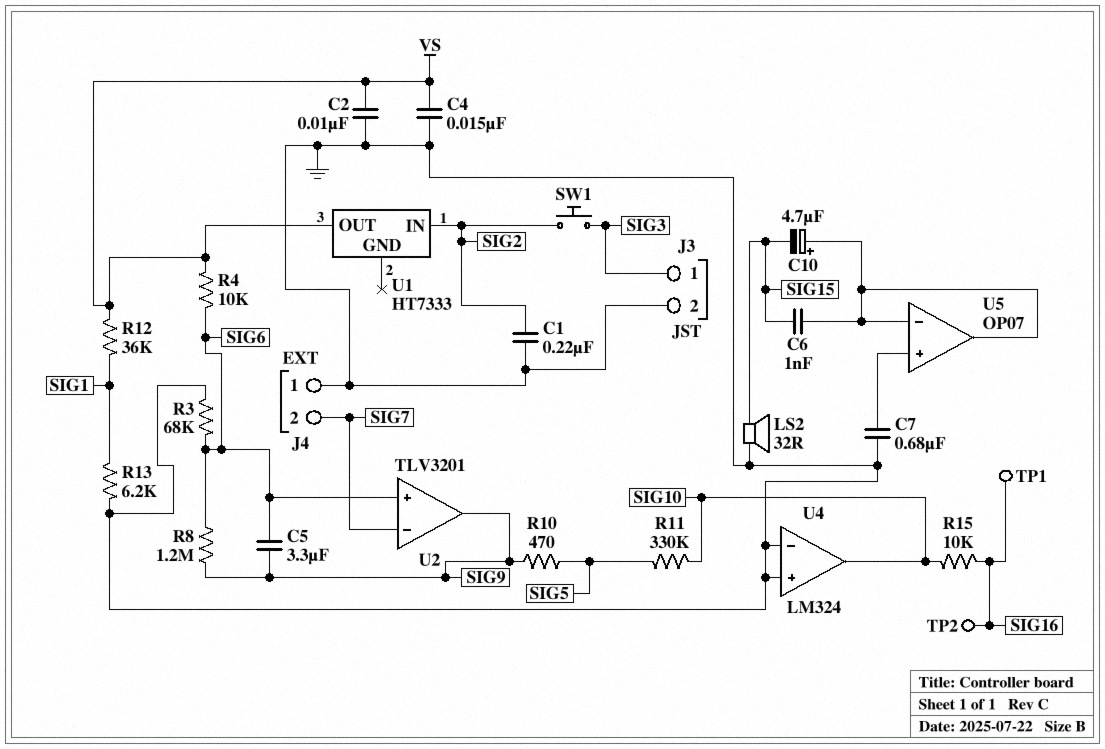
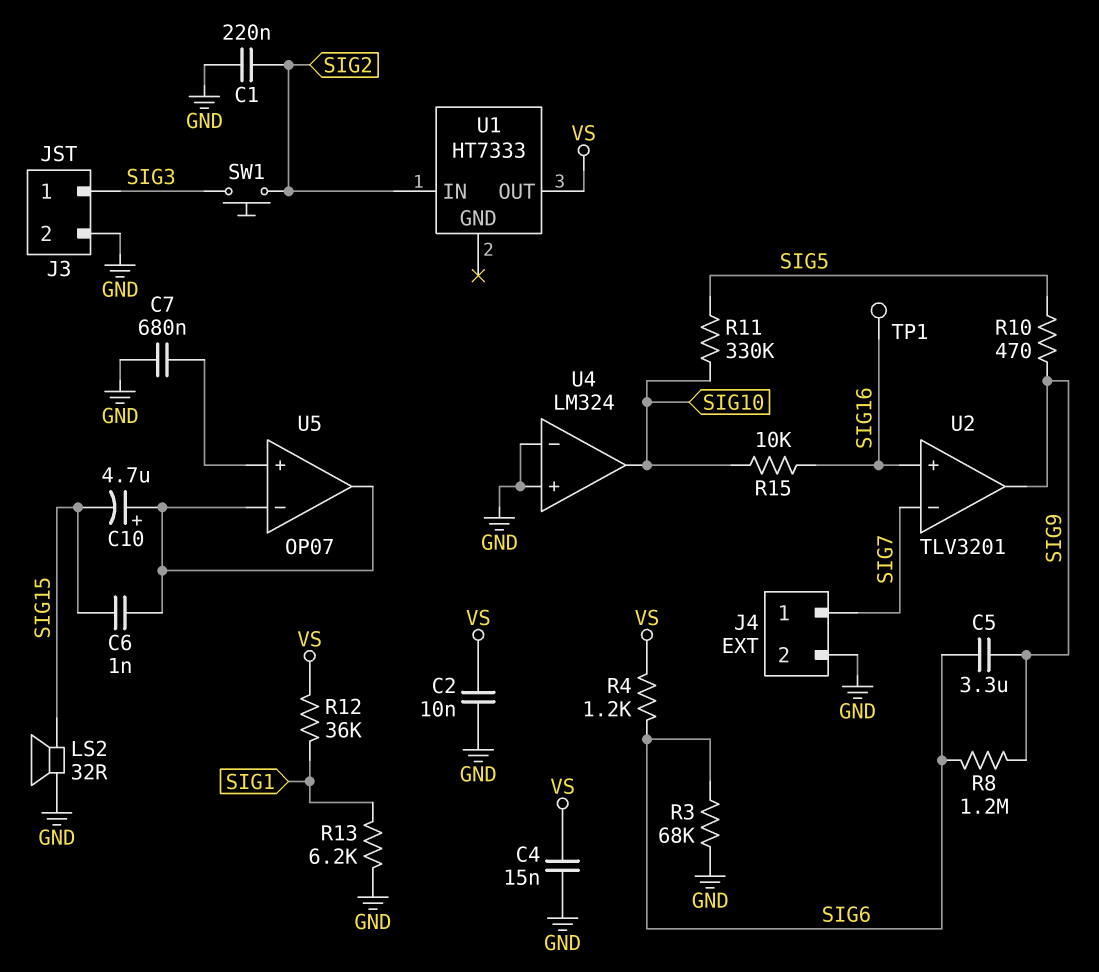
J4 pin 1: GND -> SIG7
J4 pin 2: SIG7 -> GND
R4: 10k (SIG6, VS) -> 1.2k (SIG6, VS)
TP2: test point (SIG16) -> none
U2 pin in+: SIG6 -> SIG16

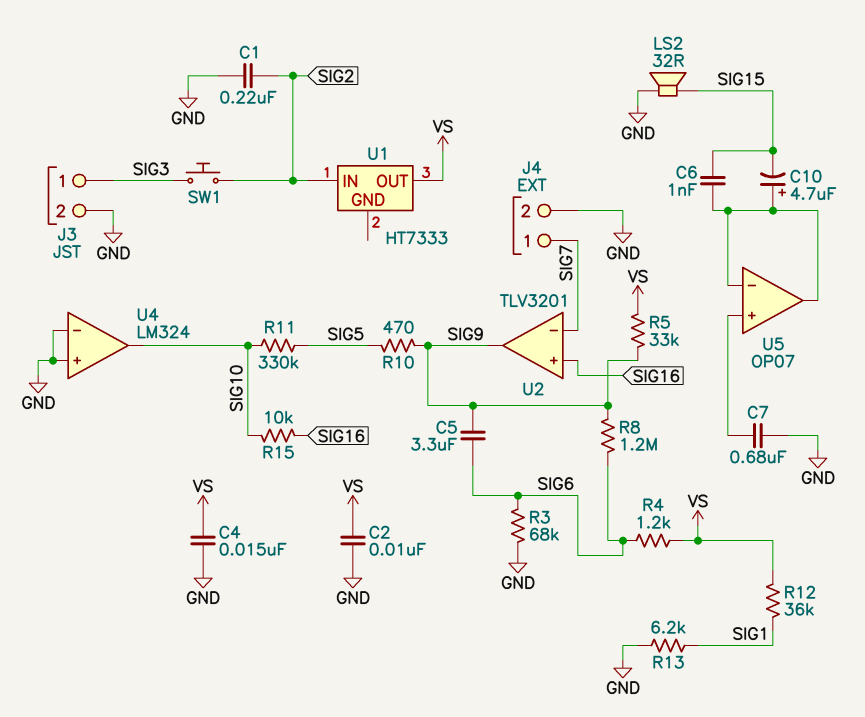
R5: none -> 33k (SIG9, VS)
TP1: test point (SIG16) -> none

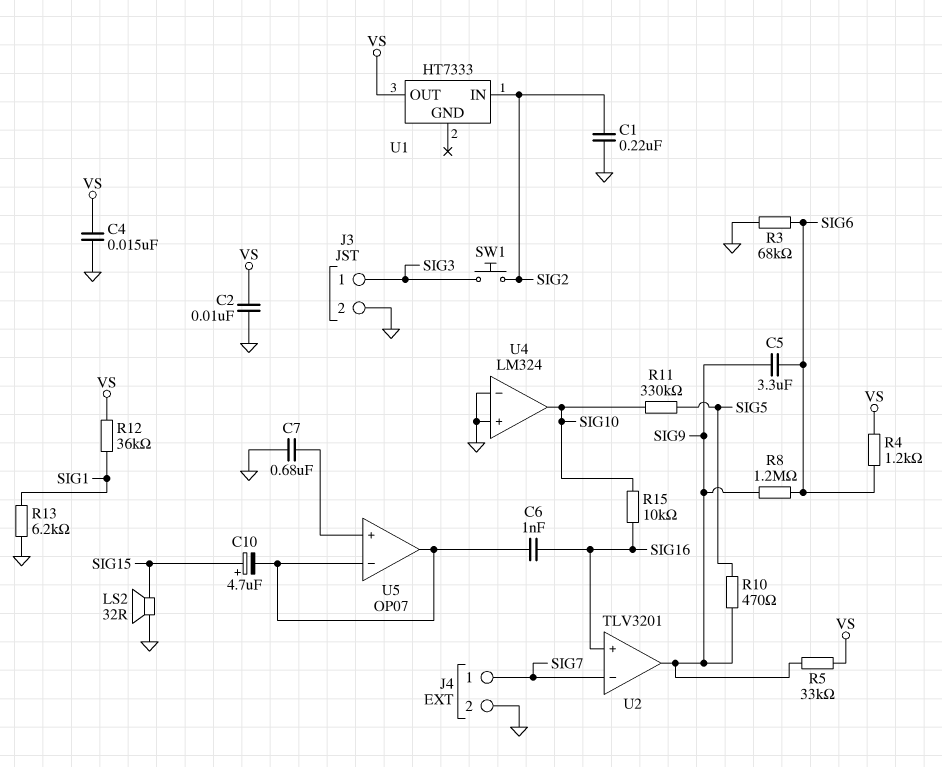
C6: 1nF (SIG15, U5/in-) -> 1nF (SIG16, U5/in-)
C10: 4.7uF (plus U5/in-, minus SIG15) -> 4.7uF (plus SIG15, minus U5/in-)

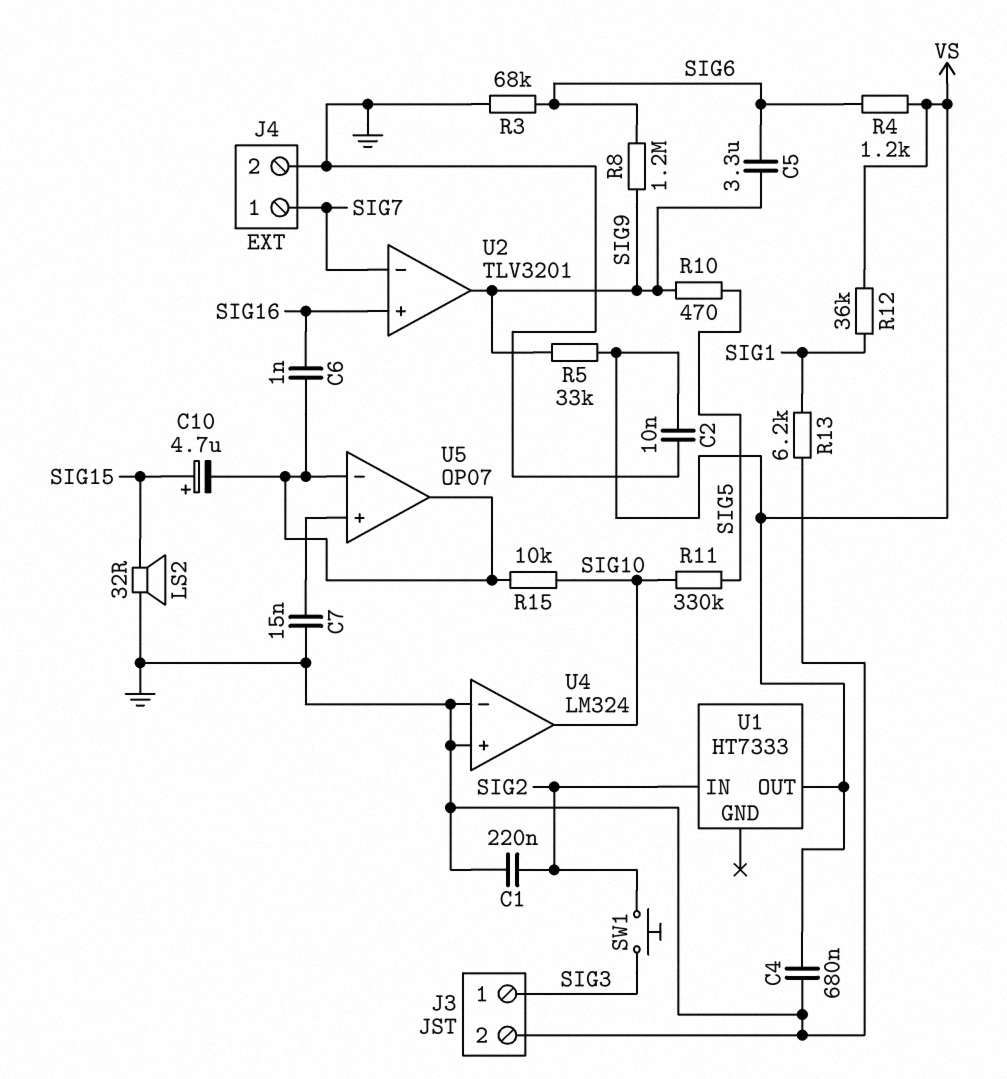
C4: 15nF (GND, VS) -> 680nF (GND, VS)
C7: 680nF (GND, U5/in+) -> 15nF (GND, U5/in+)
R15: 10k (SIG10, SIG16) -> 10k (SIG10, U5/in-)

